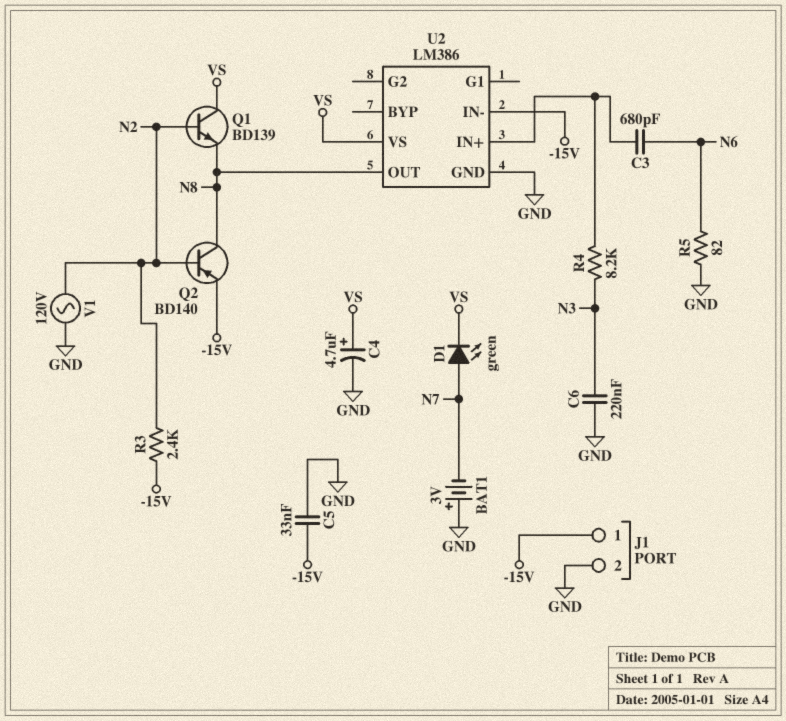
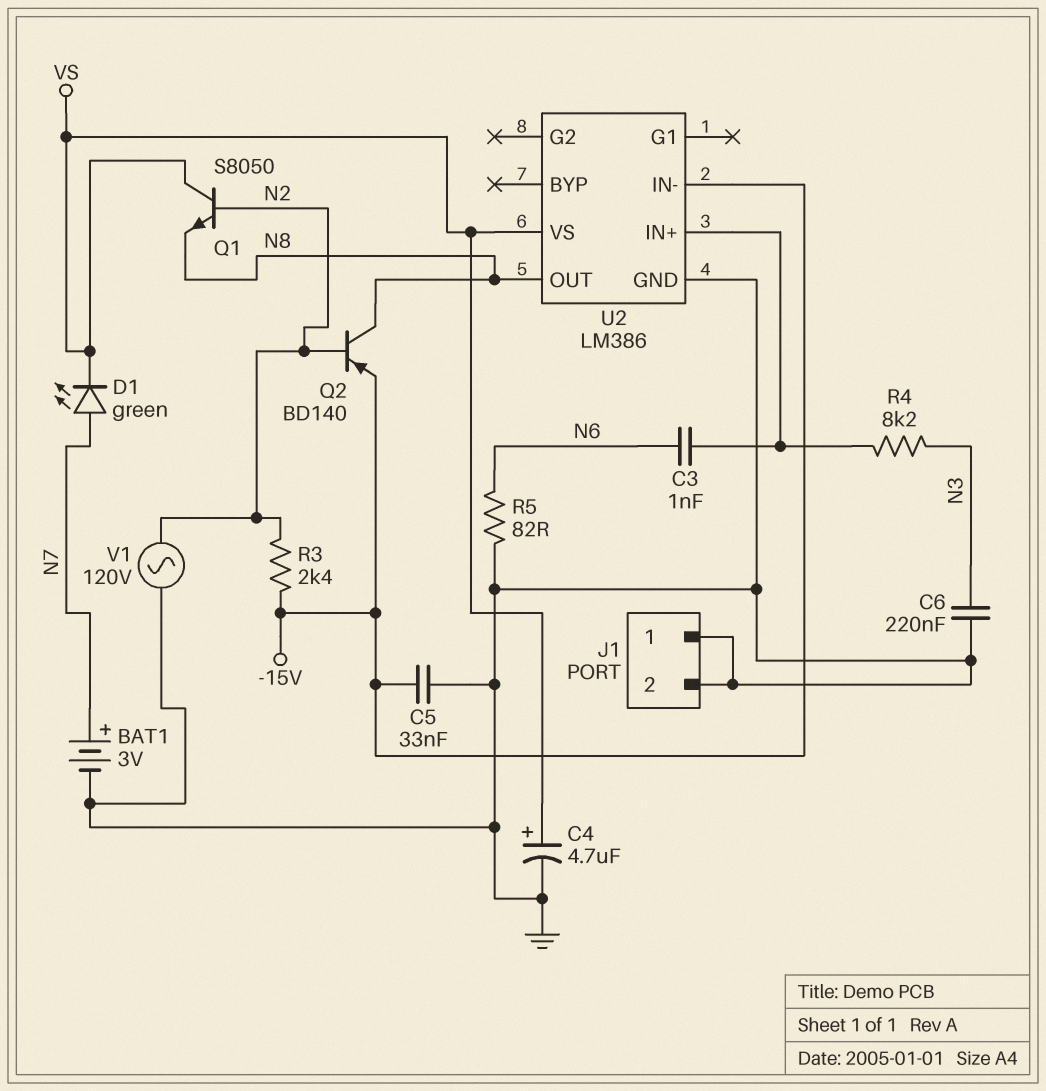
BAT1: 3V (plus GND, minus N7) -> 3V (plus N7, minus GND)
C3: 680pF (N6, U2/IN+) -> 1nF (N6, U2/IN+)
J1 pin 1: -15V -> GND
Q1: NPN BD139 (B N2, C VS, E N8) -> NPN S8050 (B N2, C VS, E N8)

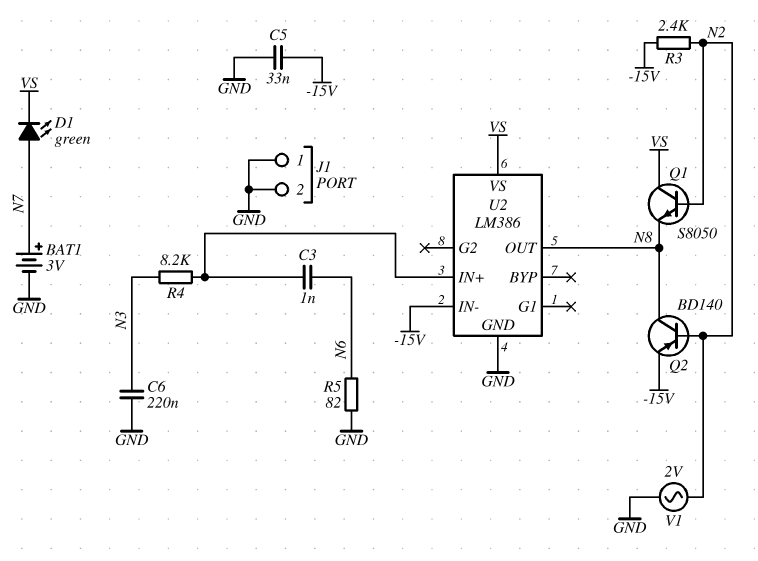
C4: 4.7uF (plus VS, minus GND) -> none
V1: AC 120V (GND, N2) -> AC 2V (GND, N2)

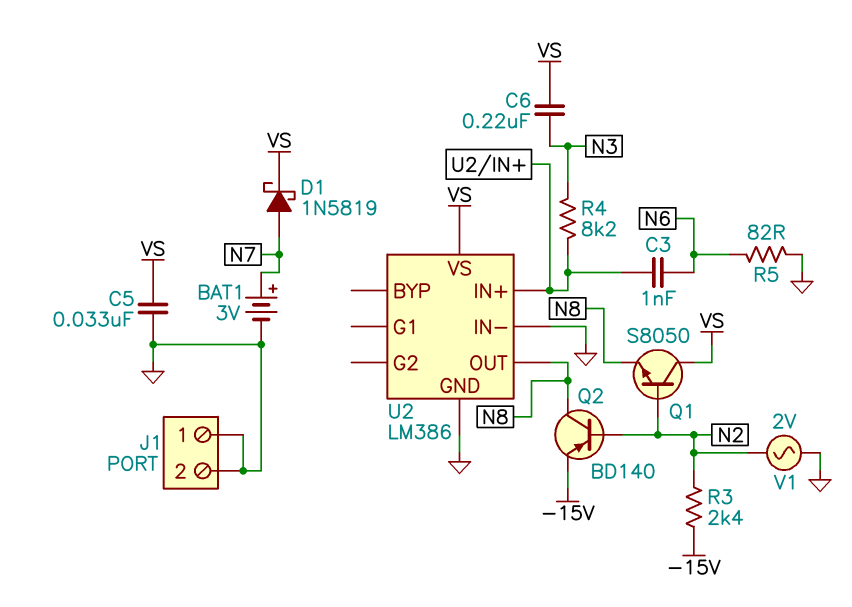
C5: 33nF (-15V, GND) -> 33nF (GND, VS)
C6: 220nF (GND, N3) -> 220nF (N3, VS)
D1: LED green (A N7, K VS) -> schottky 1N5819 (A N7, K VS)
U2 pin IN-: -15V -> GND

